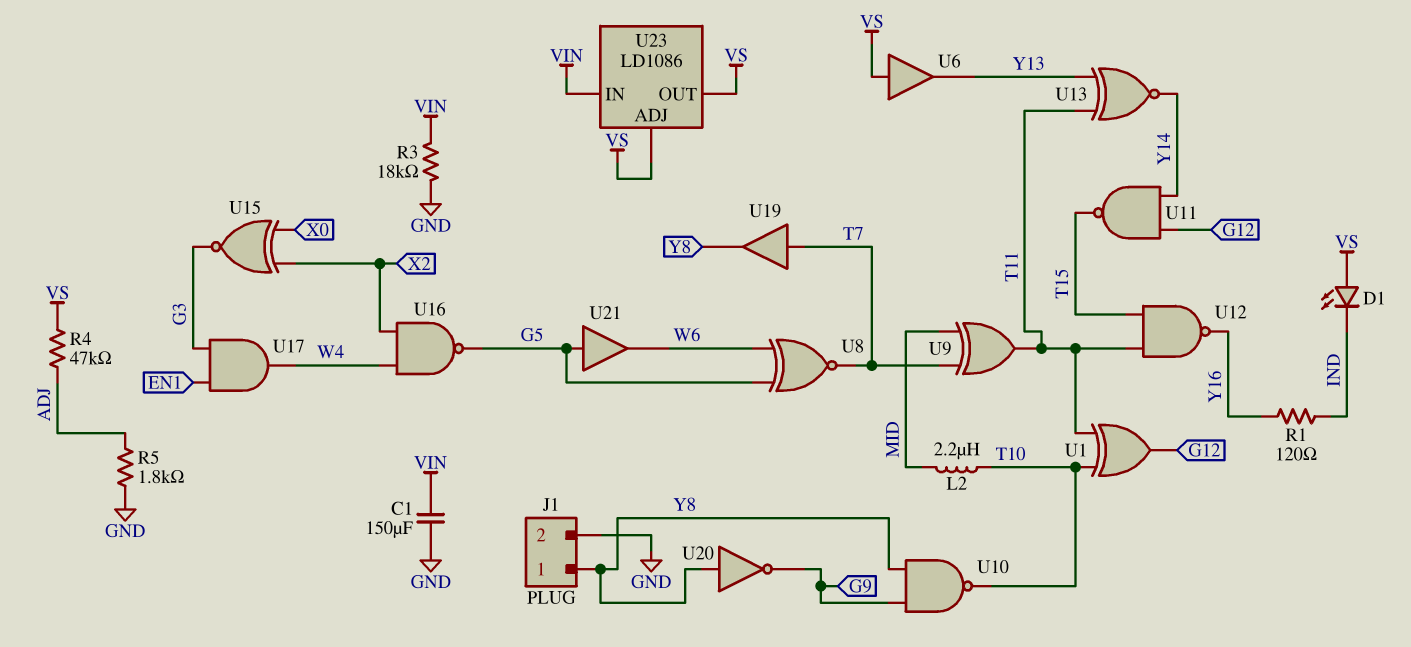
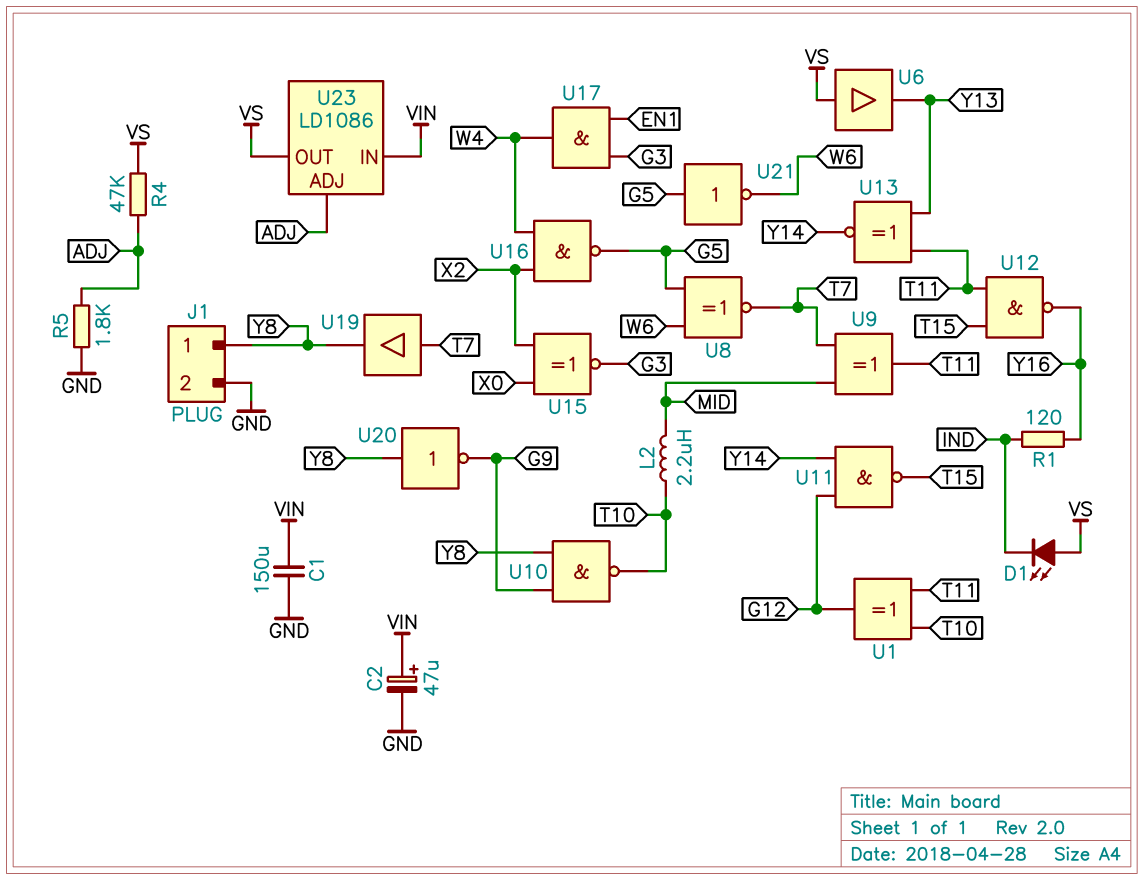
C2: none -> 47uF (plus VIN, minus GND)
R3: 18k (GND, VIN) -> none
U21: buffer (in G5, out W6) -> NOT (in G5, out W6)
U23 pin ADJ: VS -> ADJ

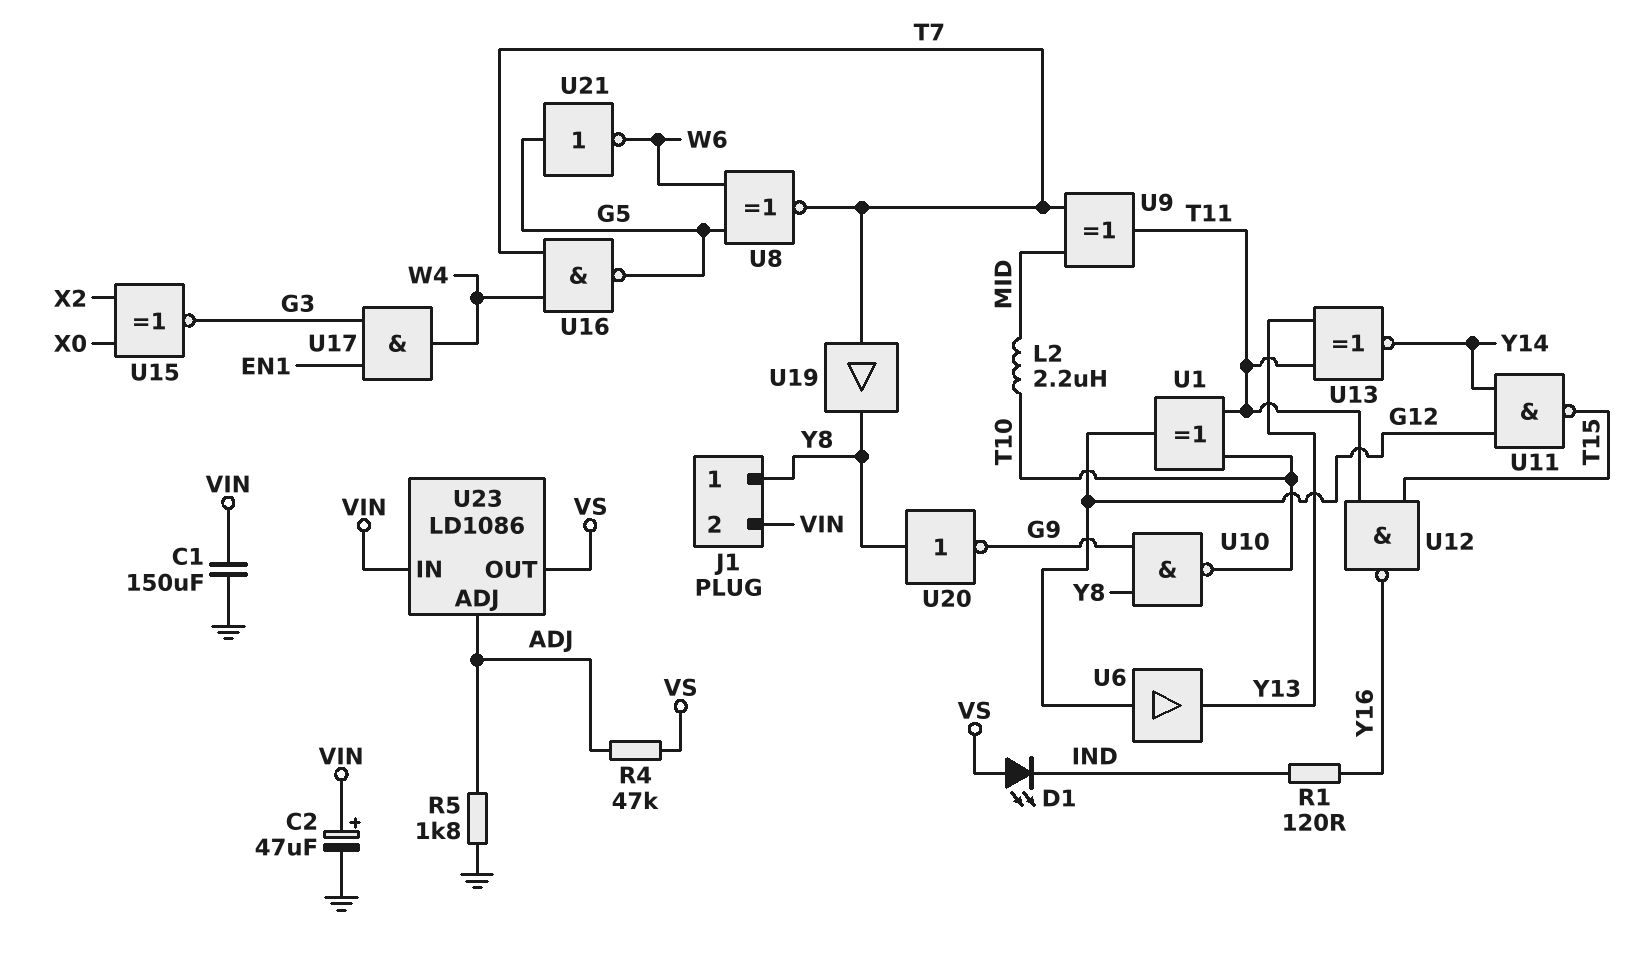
J1 pin 2: GND -> VIN
U6: buffer (in VS, out Y13) -> buffer (in G12, out Y13)
U16: NAND (in W4, in X2, out G5) -> NAND (in T7, in W4, out G5)

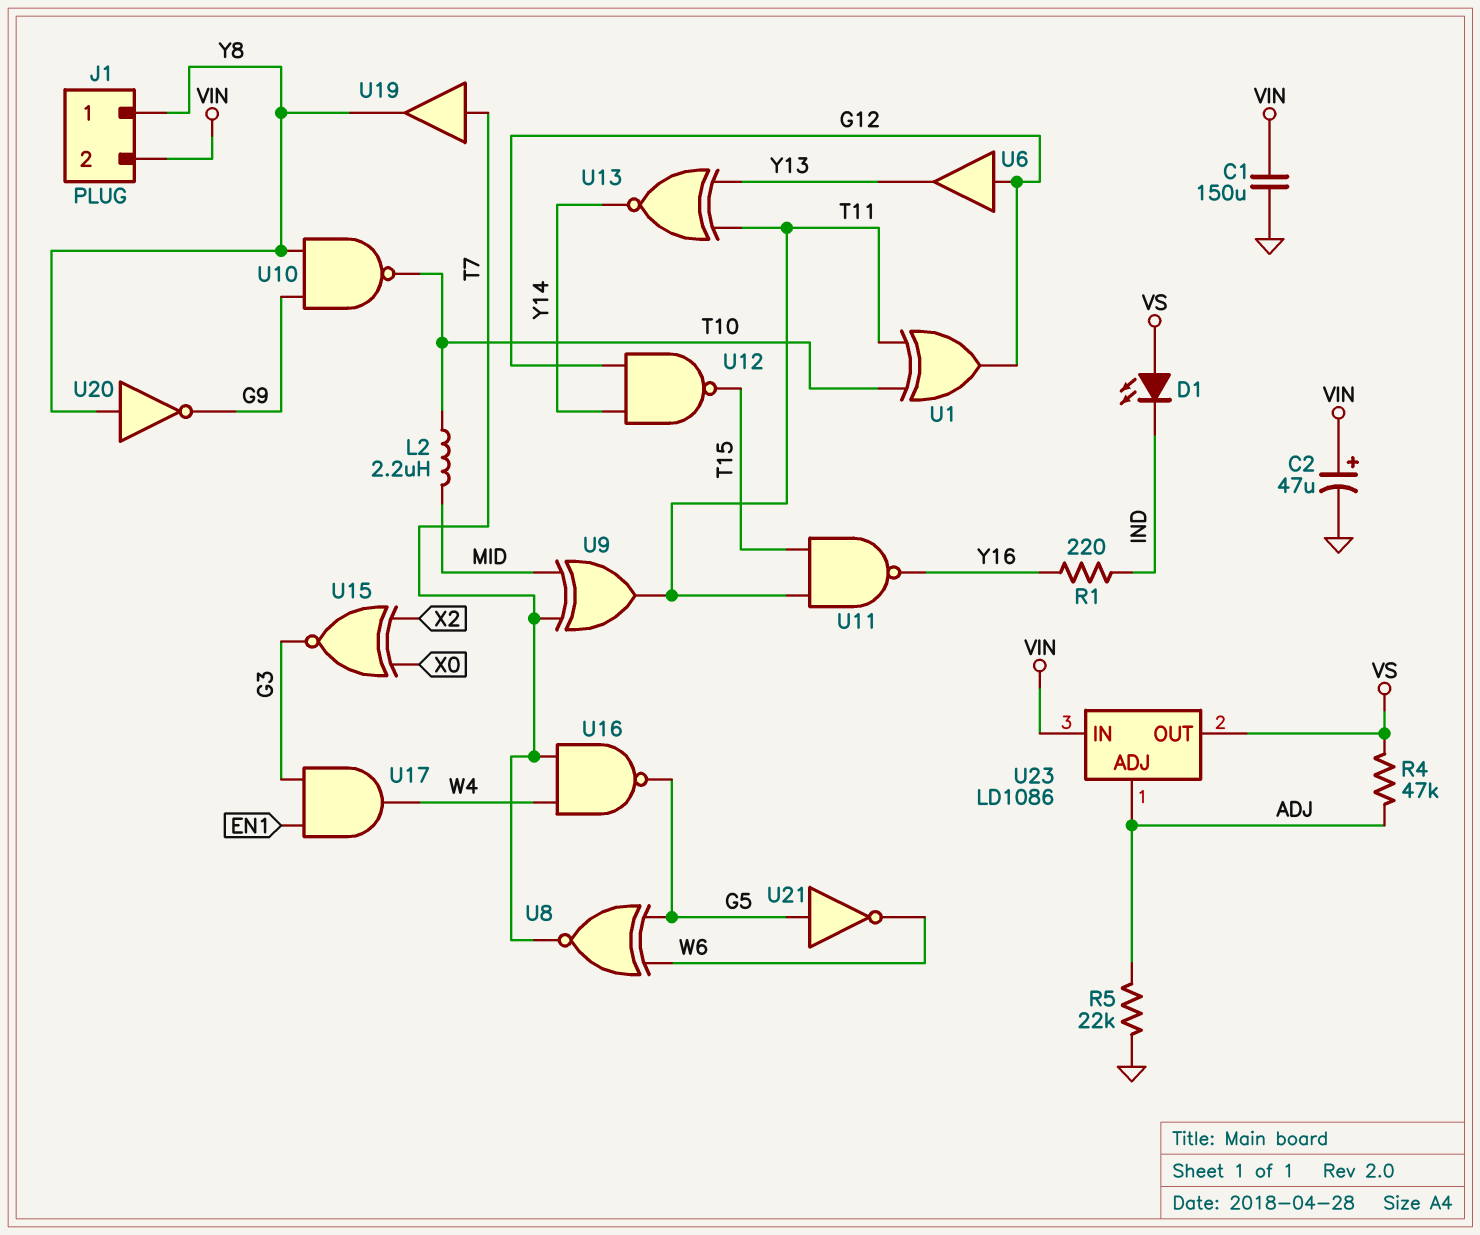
R1: 120 (IND, Y16) -> 220 (IND, Y16)
R5: 1.8k (ADJ, GND) -> 22k (ADJ, GND)
U11: NAND (in G12, in Y14, out T15) -> NAND (in T11, in T15, out Y16)
U12: NAND (in T11, in T15, out Y16) -> NAND (in G12, in Y14, out T15)

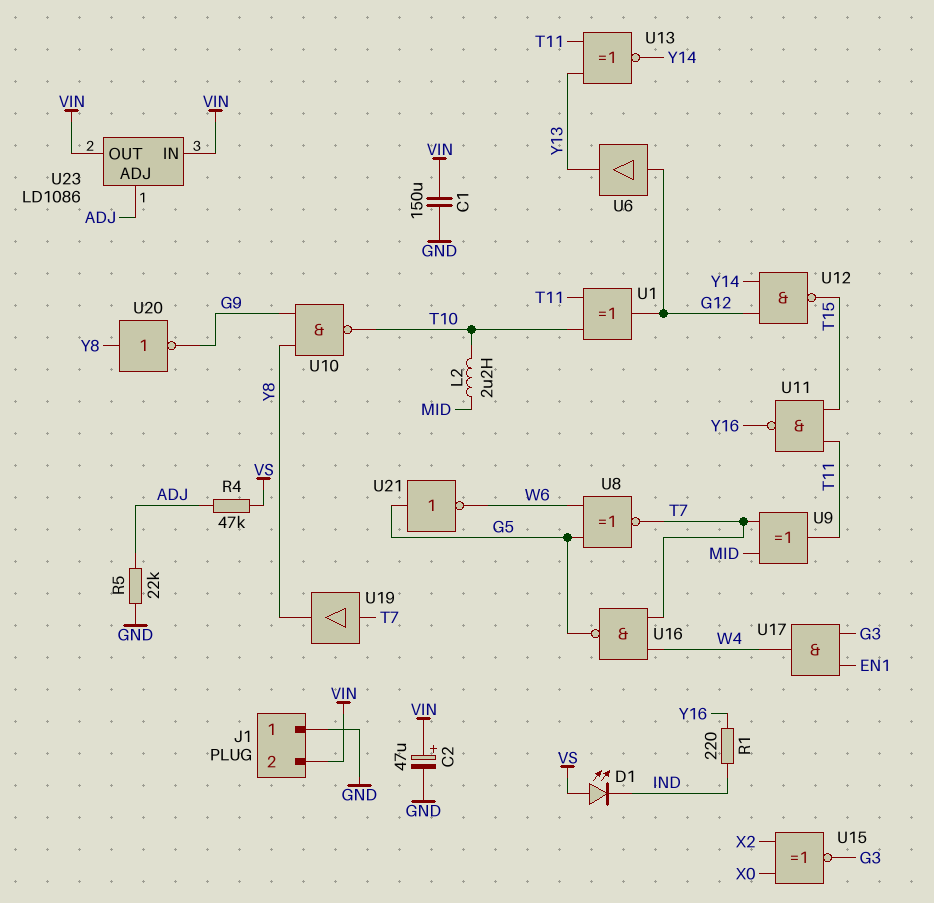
J1 pin 1: Y8 -> GND
U23 pin OUT: VS -> VIN

